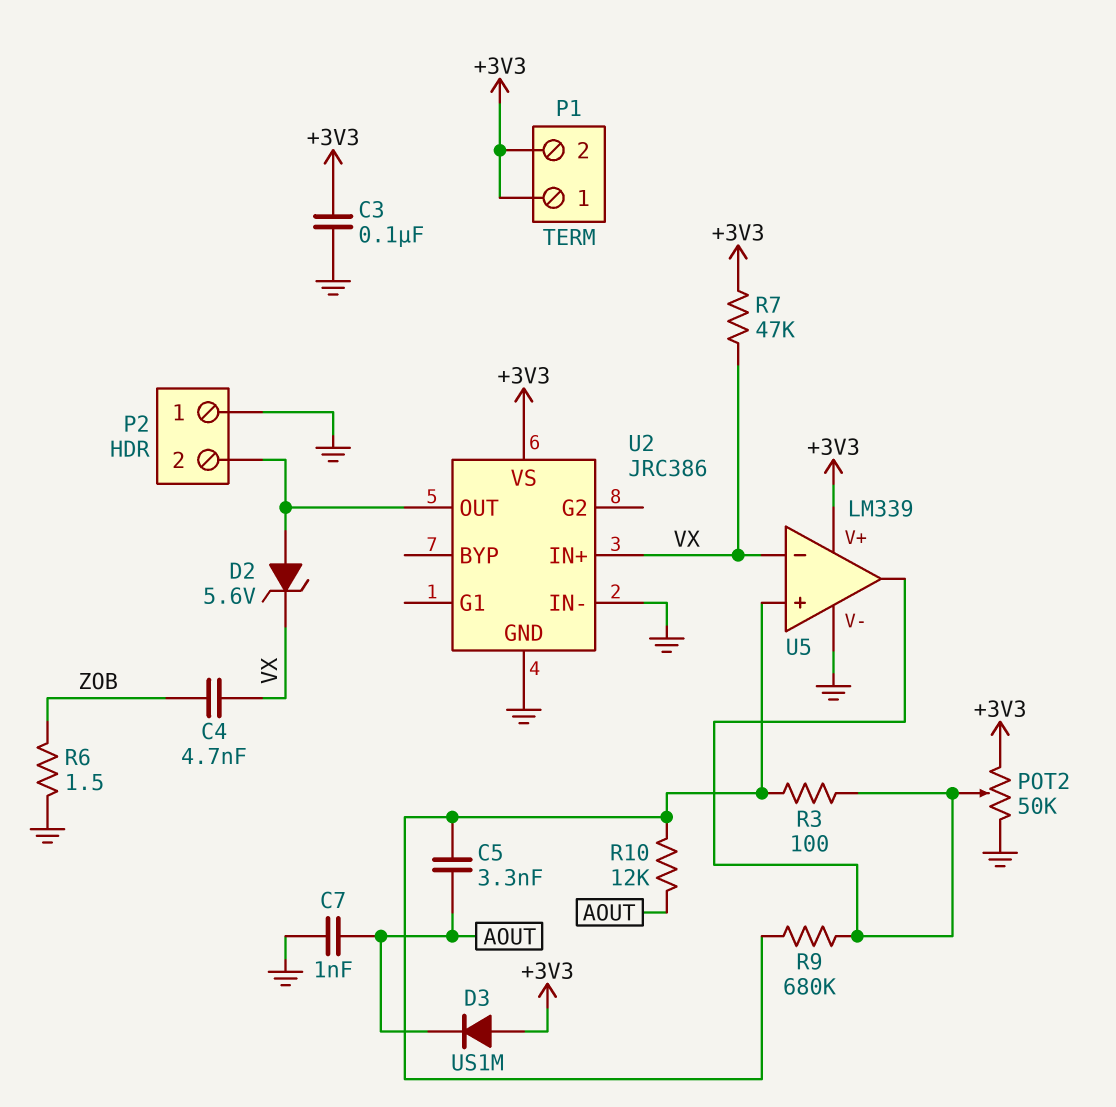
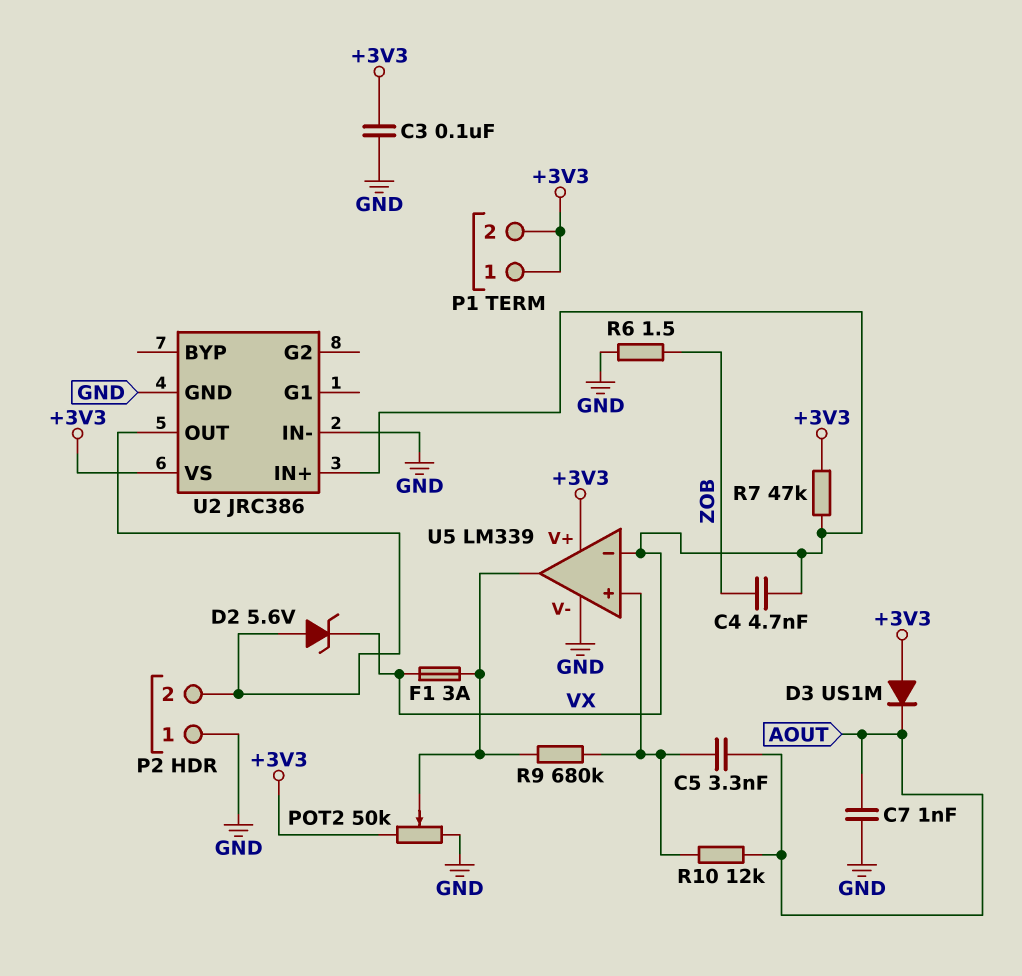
F1: none -> 3A (U5/out, VX)
R3: 100 (U5/in+, U5/out) -> none

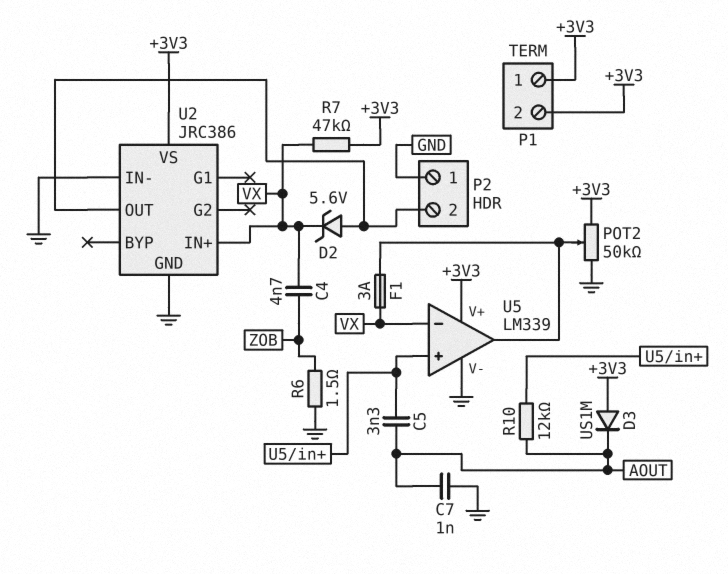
C3: 100nF (+3V3, GND) -> none
R9: 680k (U5/in+, U5/out) -> none

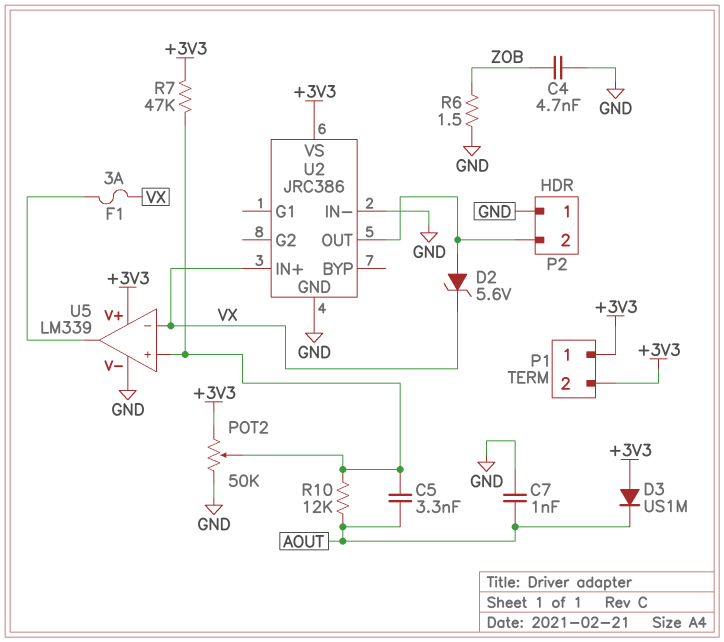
C4: 4.7nF (VX, ZOB) -> 4.7nF (GND, ZOB)
POT2: 50k (+3V3, GND, wiper U5/out) -> 50k (+3V3, GND, wiper U5/in+)
R7: 47k (+3V3, VX) -> 47k (+3V3, U5/in+)

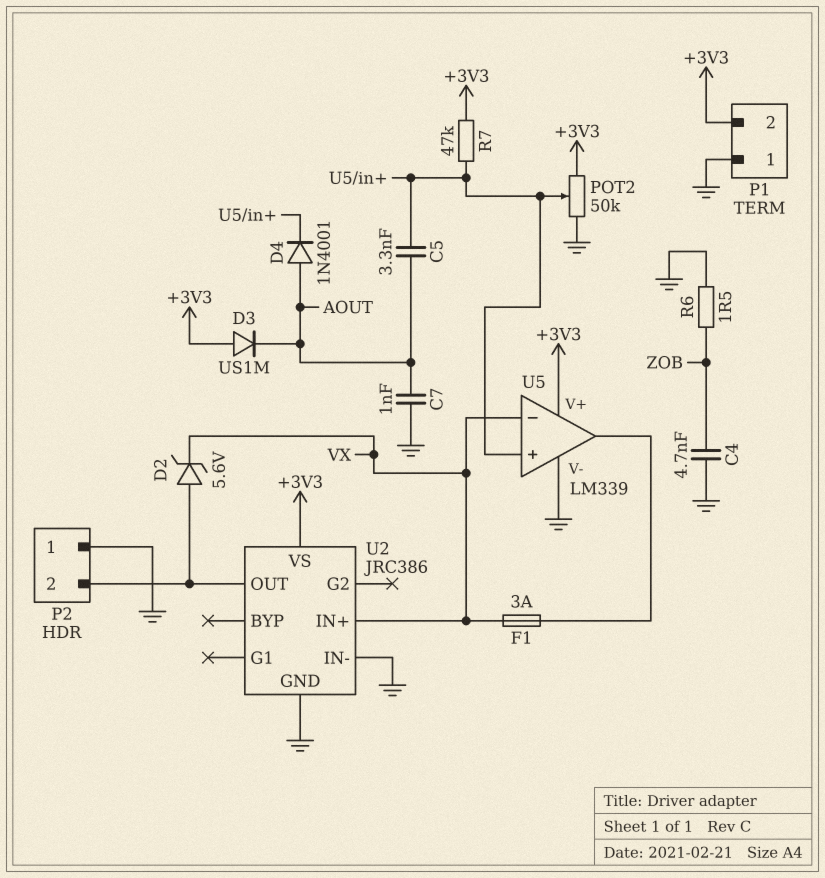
D4: none -> diode 1N4001 (A AOUT, K U5/in+)
P1 pin 1: +3V3 -> GND
R10: 12k (AOUT, U5/in+) -> none

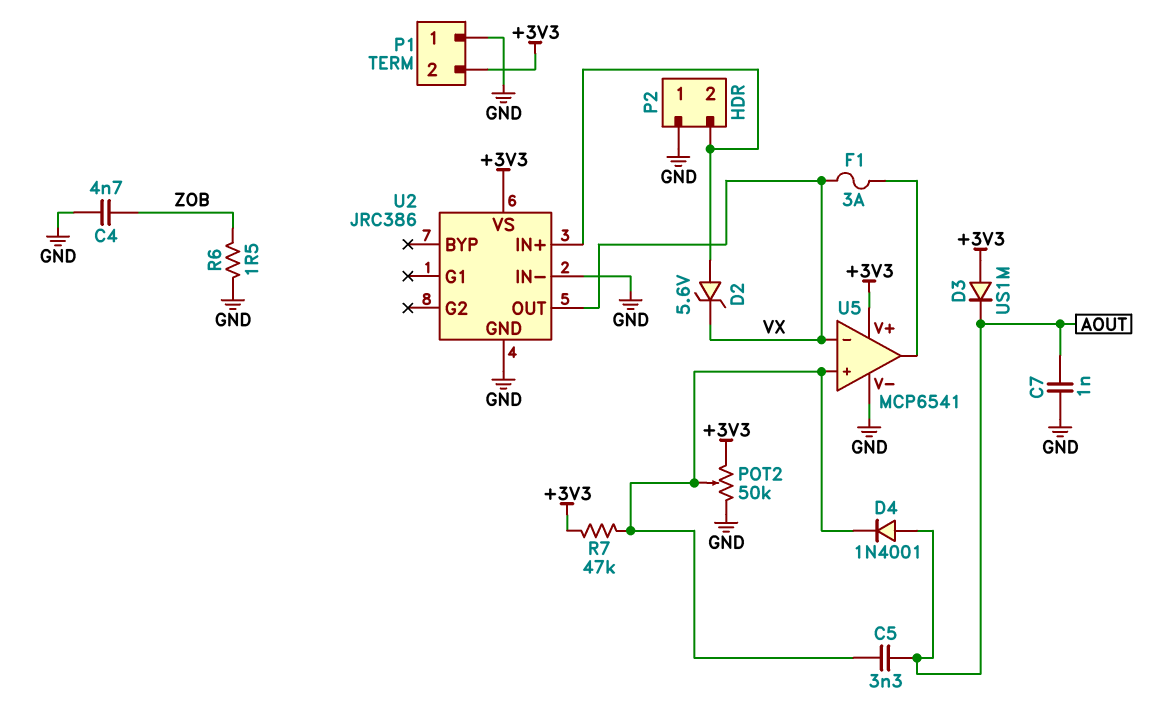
U2 pin IN+: VX -> P2/2
U2 pin OUT: P2/2 -> VX
U5: LM339 -> MCP6541

